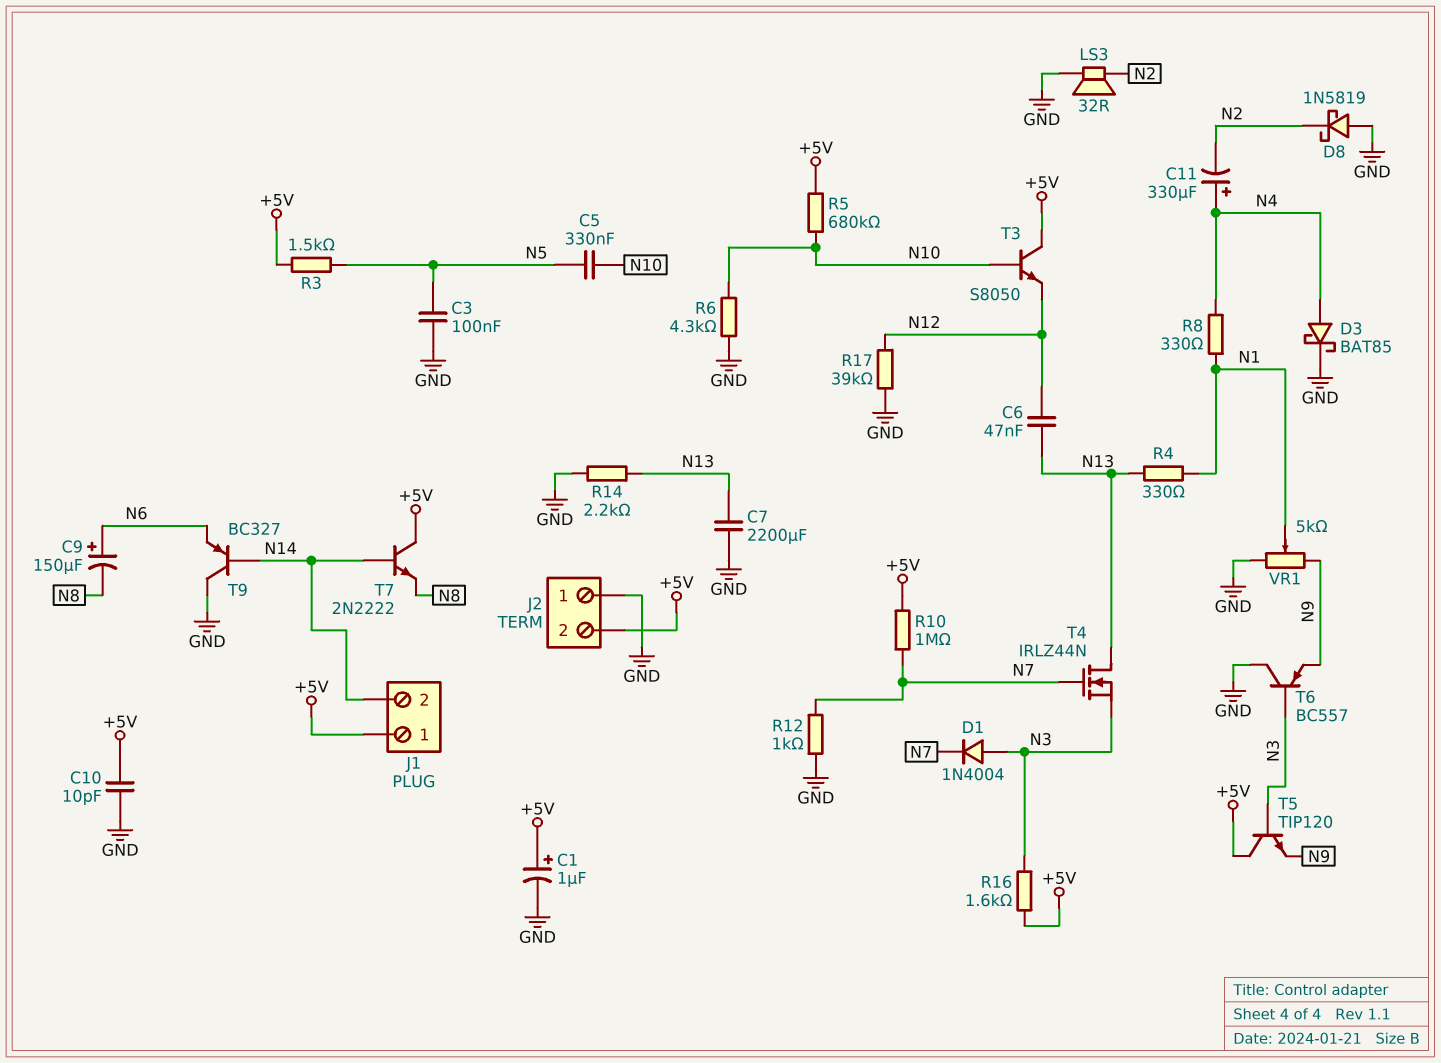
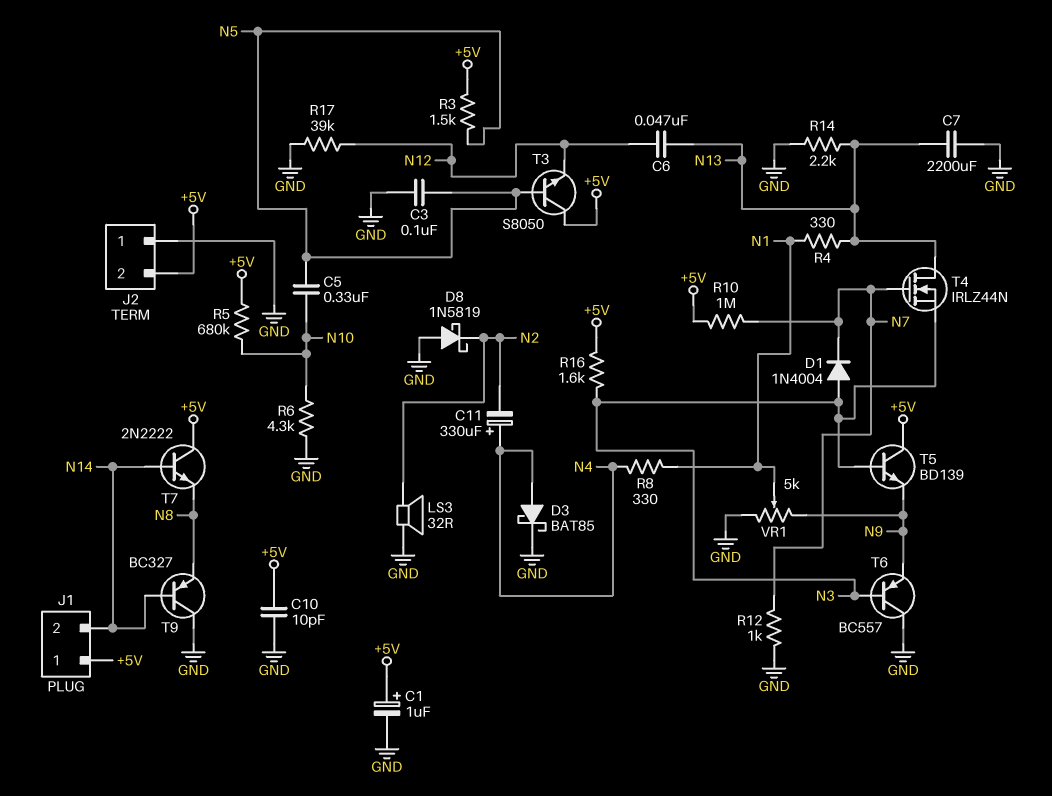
C9: 150uF (plus N6, minus N8) -> none
T3: NPN S8050 (B N10, C +5V, E N12) -> NPN S8050 (B N5, C +5V, E N12)
T5: NPN TIP120 (B N3, C +5V, E N9) -> NPN BD139 (B N3, C +5V, E N9)
T9: PNP BC327 (B N14, C GND, E N6) -> PNP BC327 (B N14, C GND, E N8)

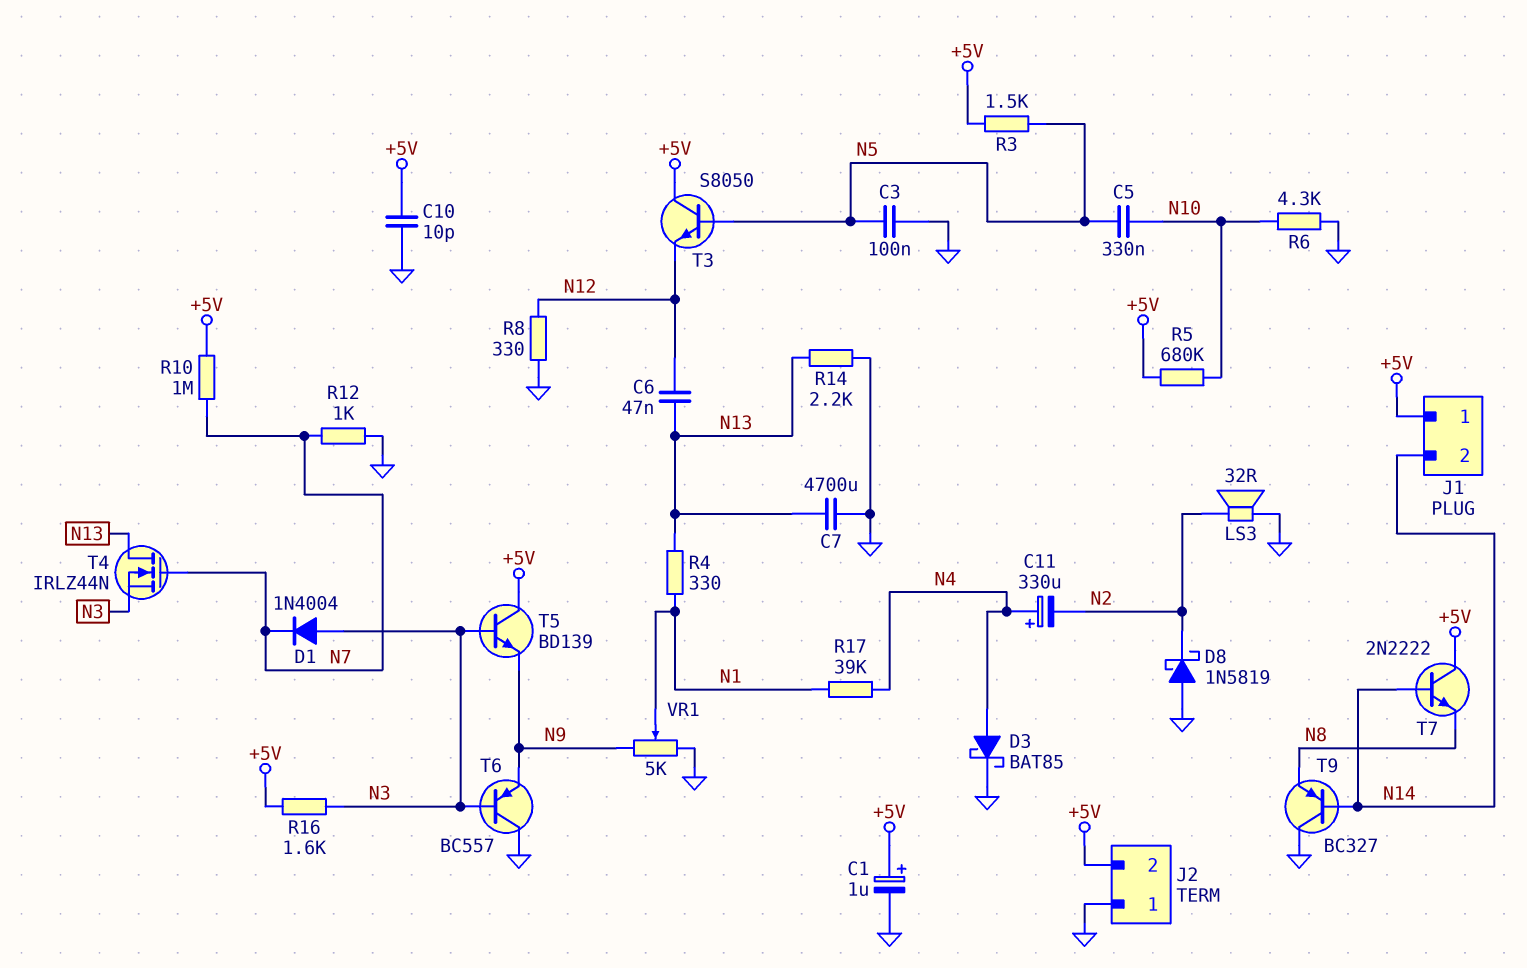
C7: 2200uF (GND, N13) -> 4700uF (GND, N13)
R8: 330 (N1, N4) -> 330 (GND, N12)
R17: 39k (GND, N12) -> 39k (N1, N4)

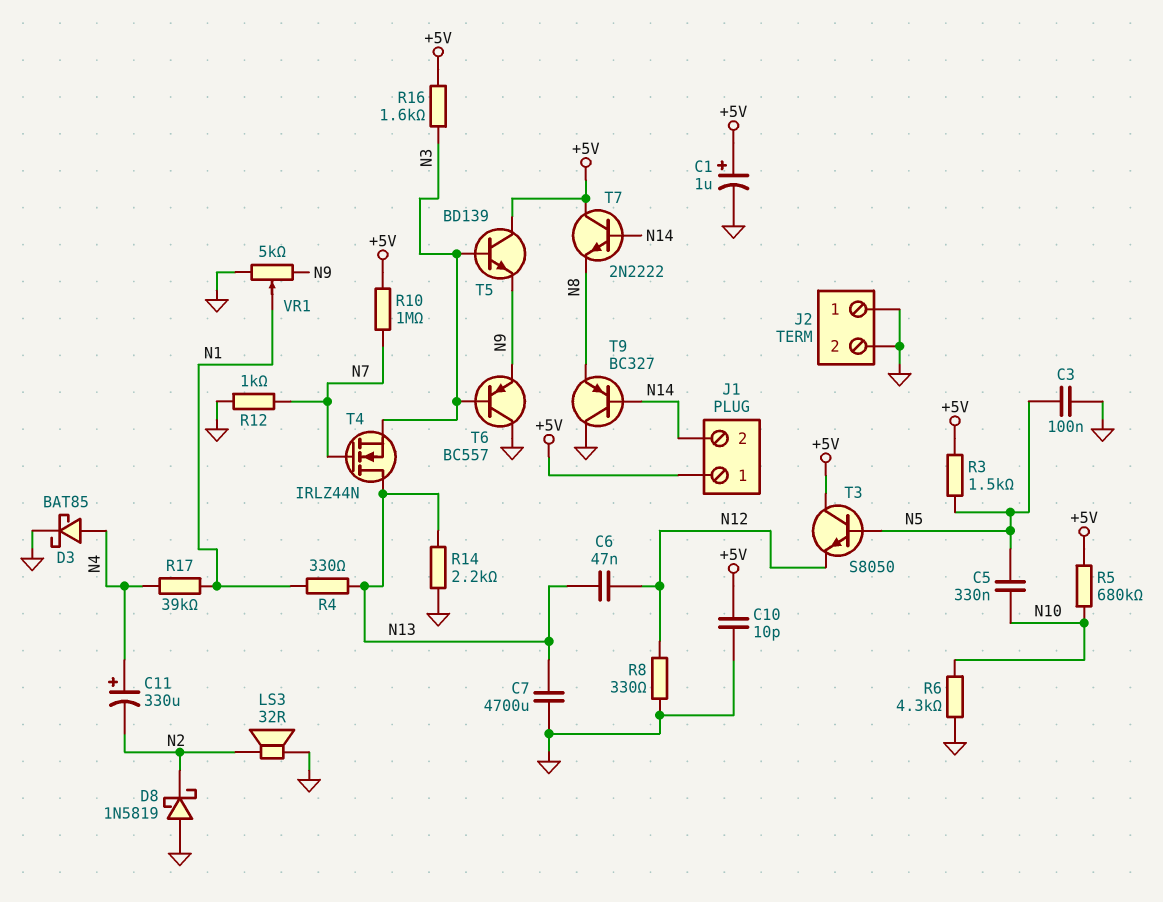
D1: diode 1N4004 (A N3, K N7) -> none
J2 pin 2: +5V -> GND

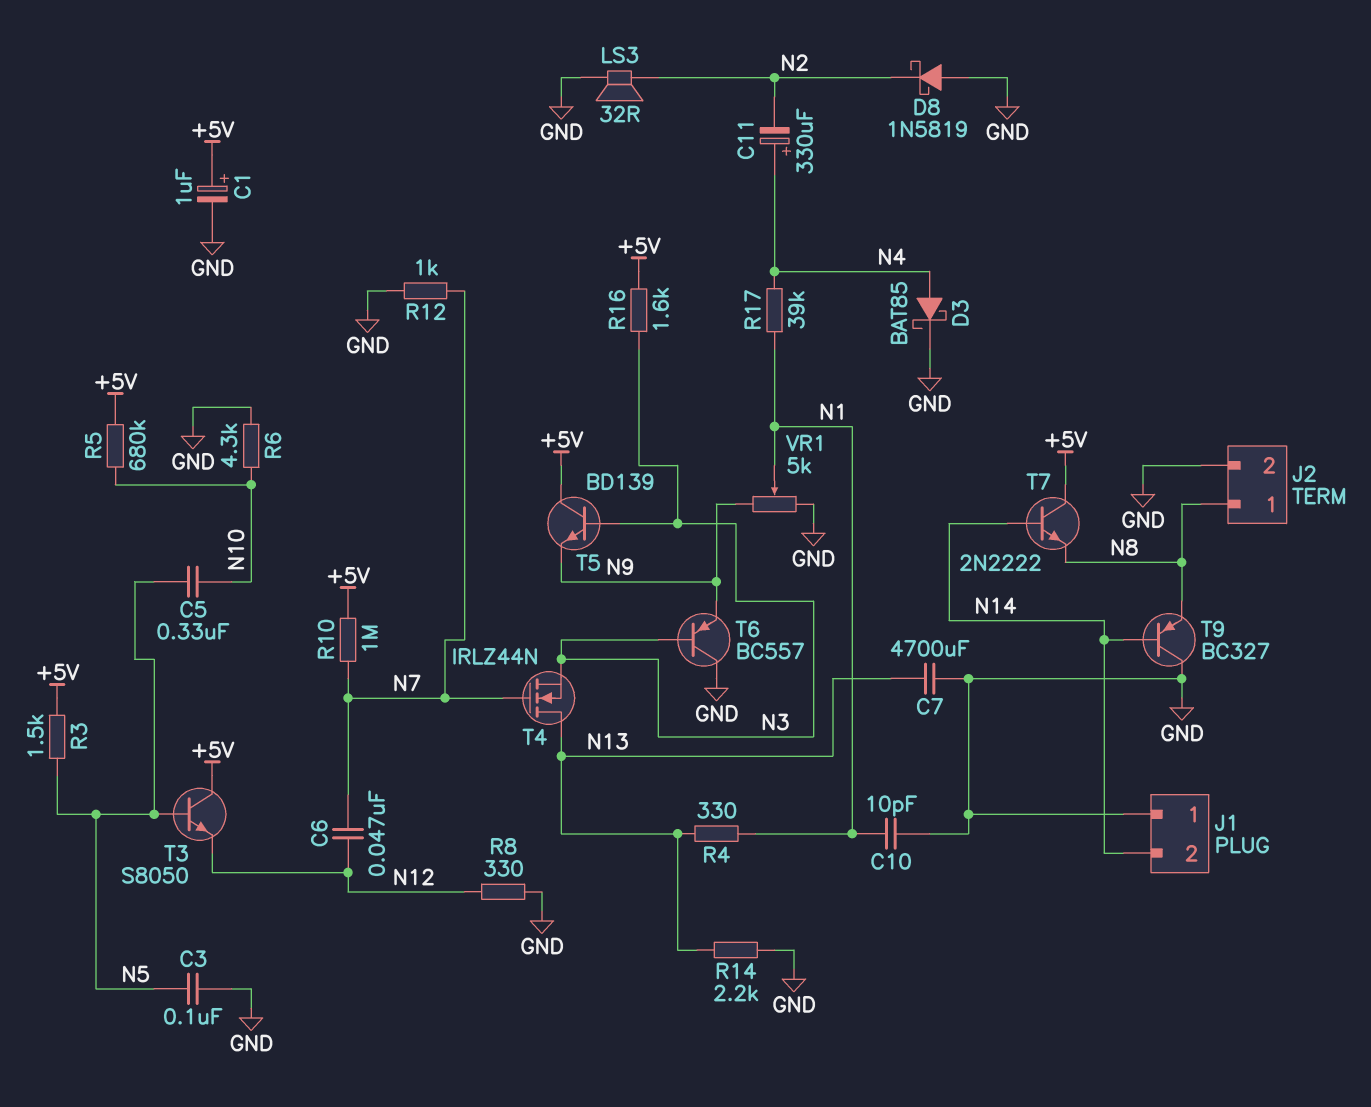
C6: 47nF (N12, N13) -> 47nF (N7, N12)
C10: 10pF (+5V, GND) -> 10pF (GND, N1)
J1 pin 1: +5V -> GND
J2 pin 1: GND -> N8

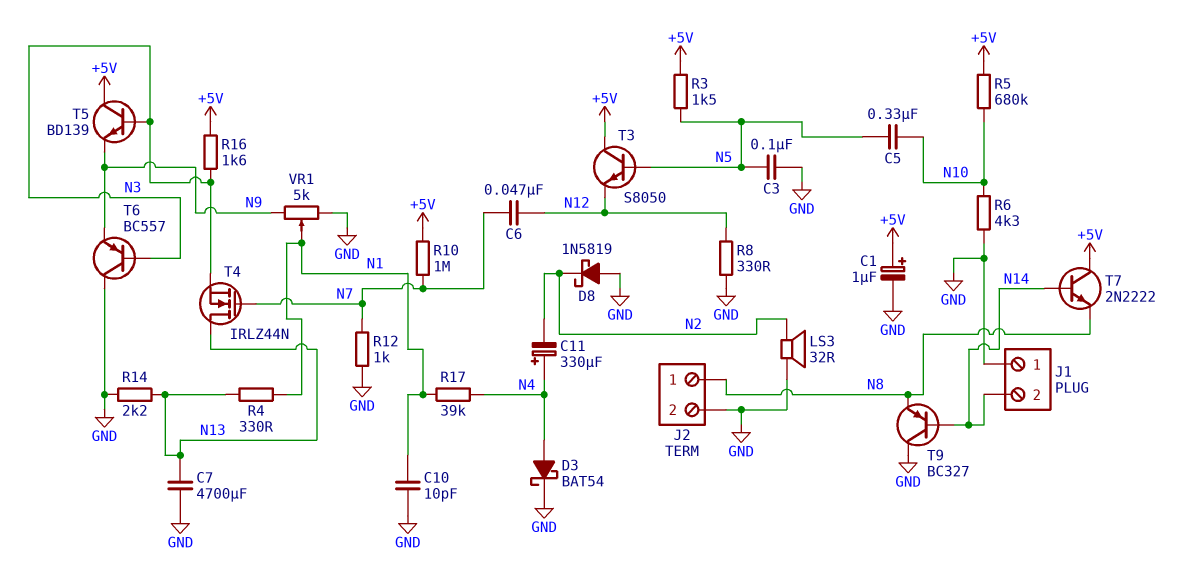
D3: schottky BAT85 (A N4, K GND) -> schottky BAT54 (A N4, K GND)

